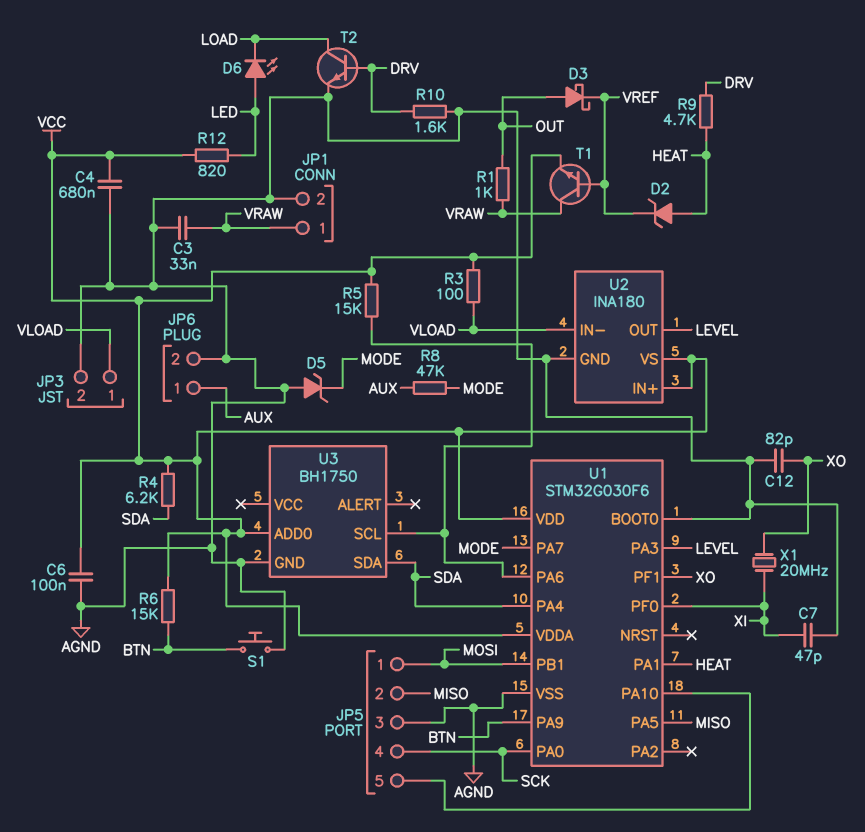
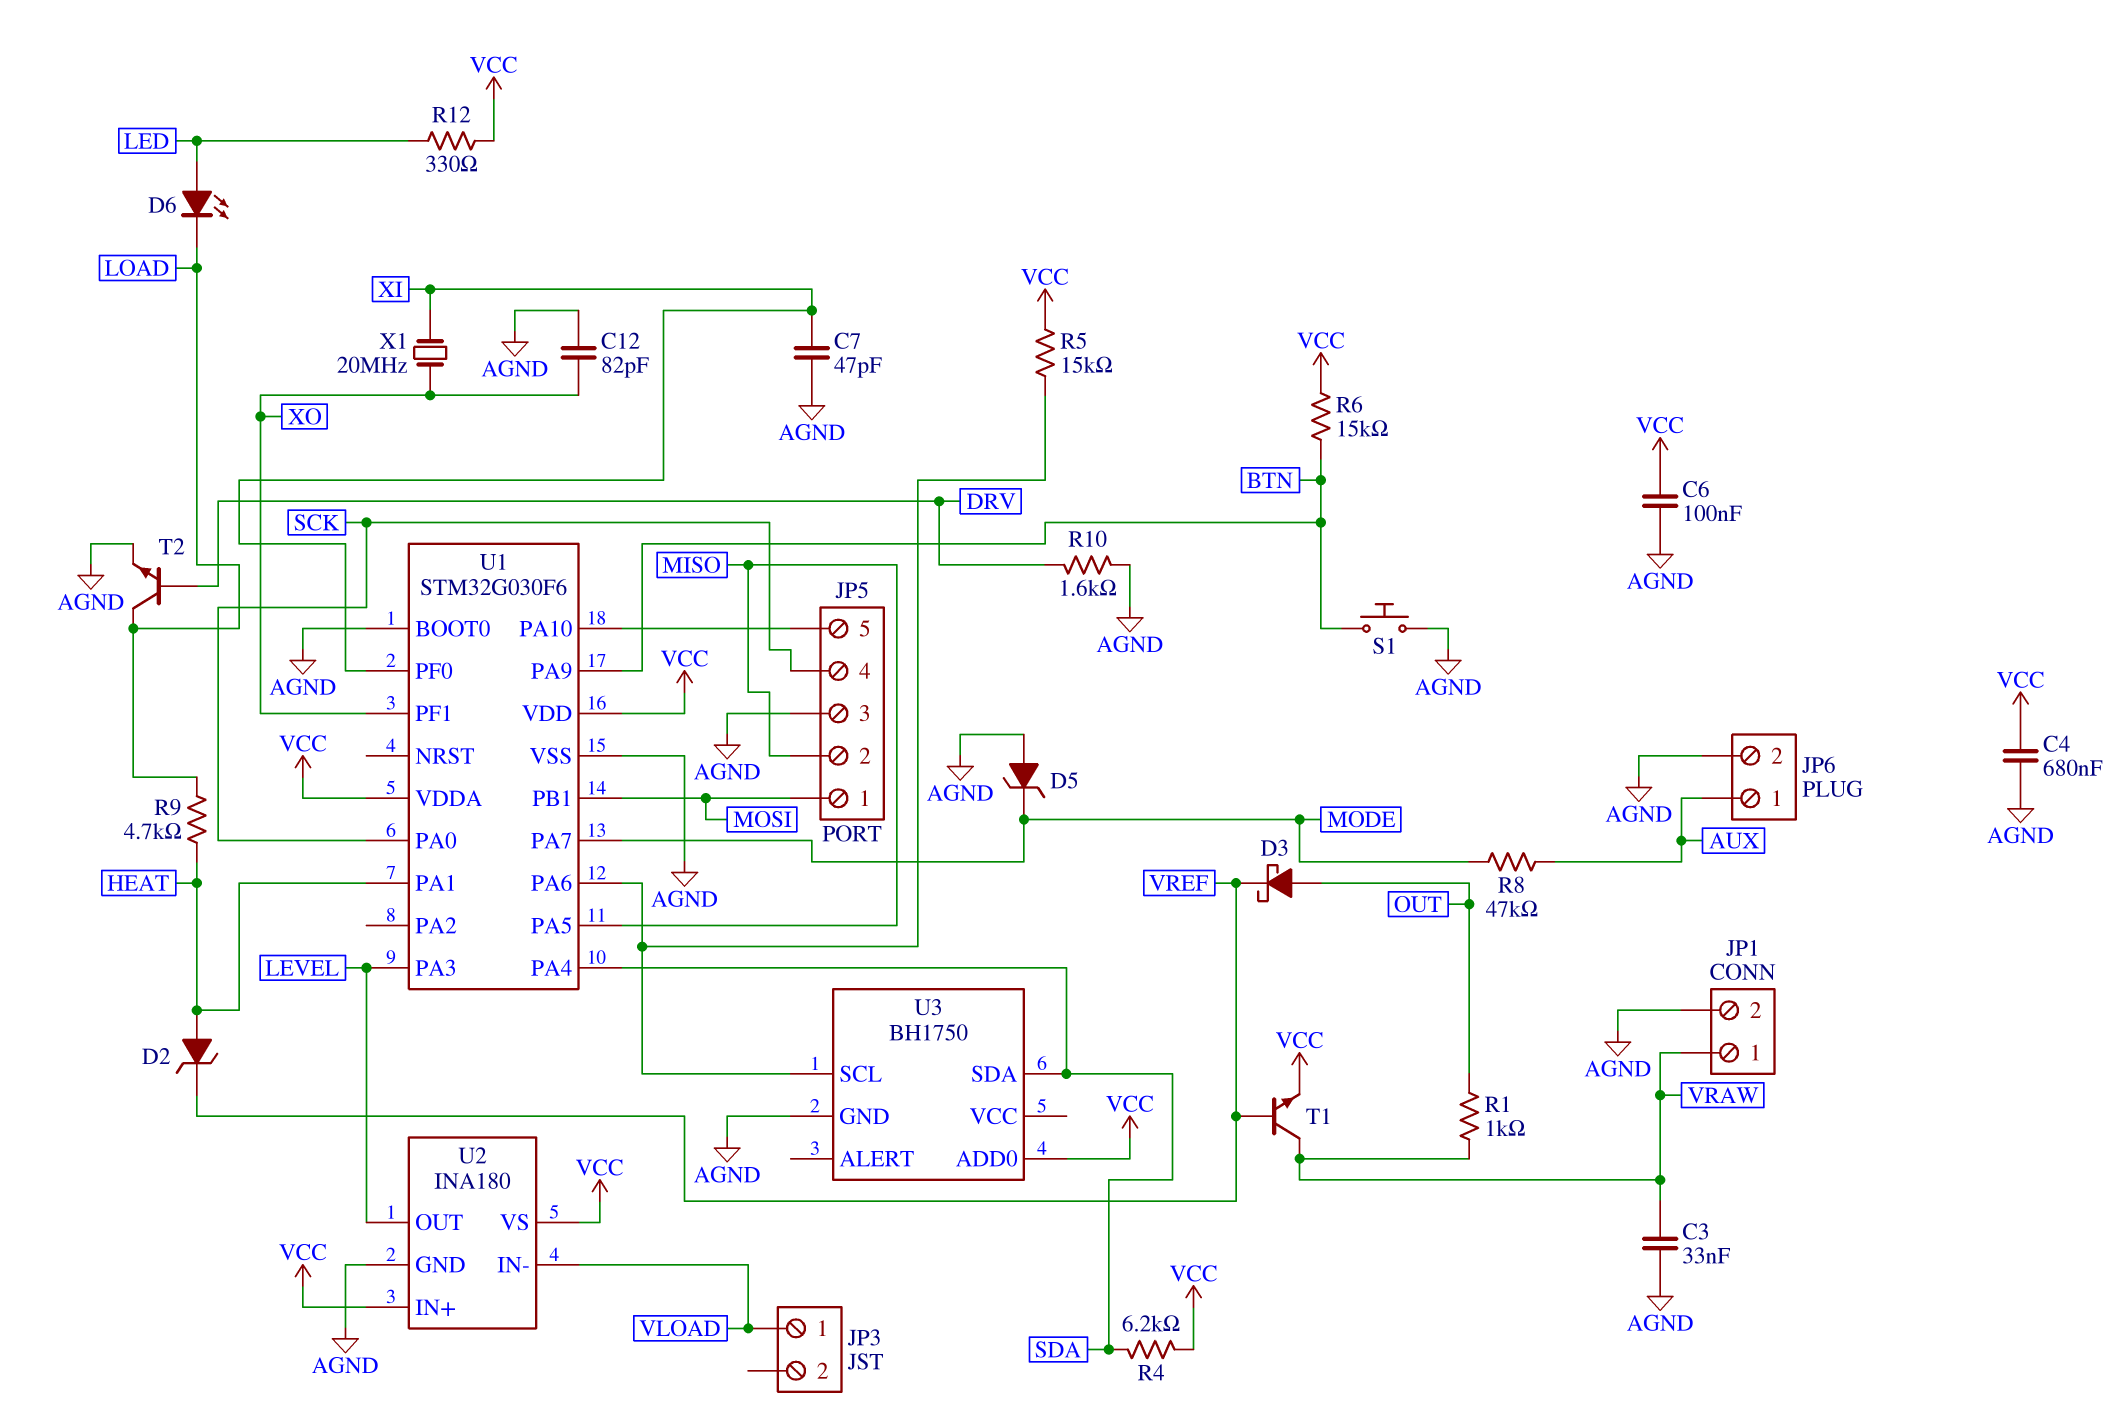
JP3 pin 2: AGND -> none
R3: 100 (VCC, VLOAD) -> none
R9: 4.7k (DRV, HEAT) -> 4.7k (HEAT, LOAD)
R12: 820 (LED, VCC) -> 330 (LED, VCC)

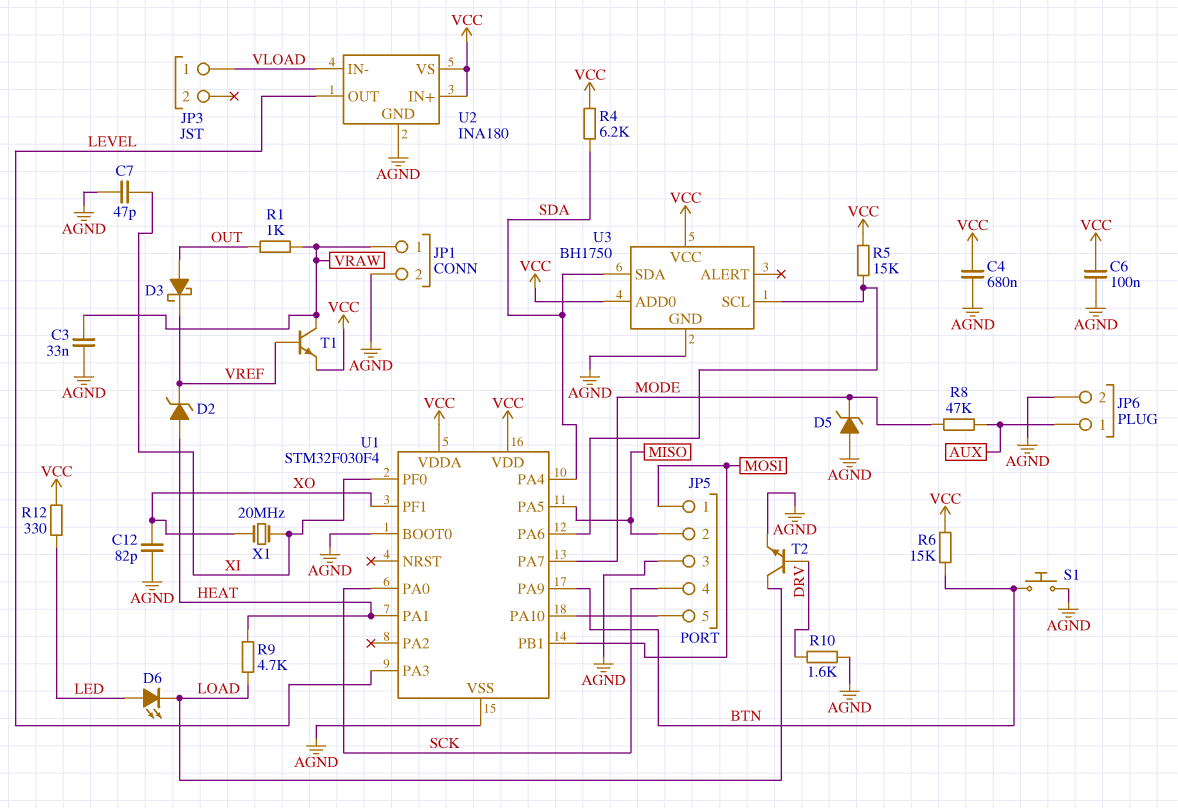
U1: STM32G030F6 -> STM32F030F4
U3 pin VCC: none -> VCC

